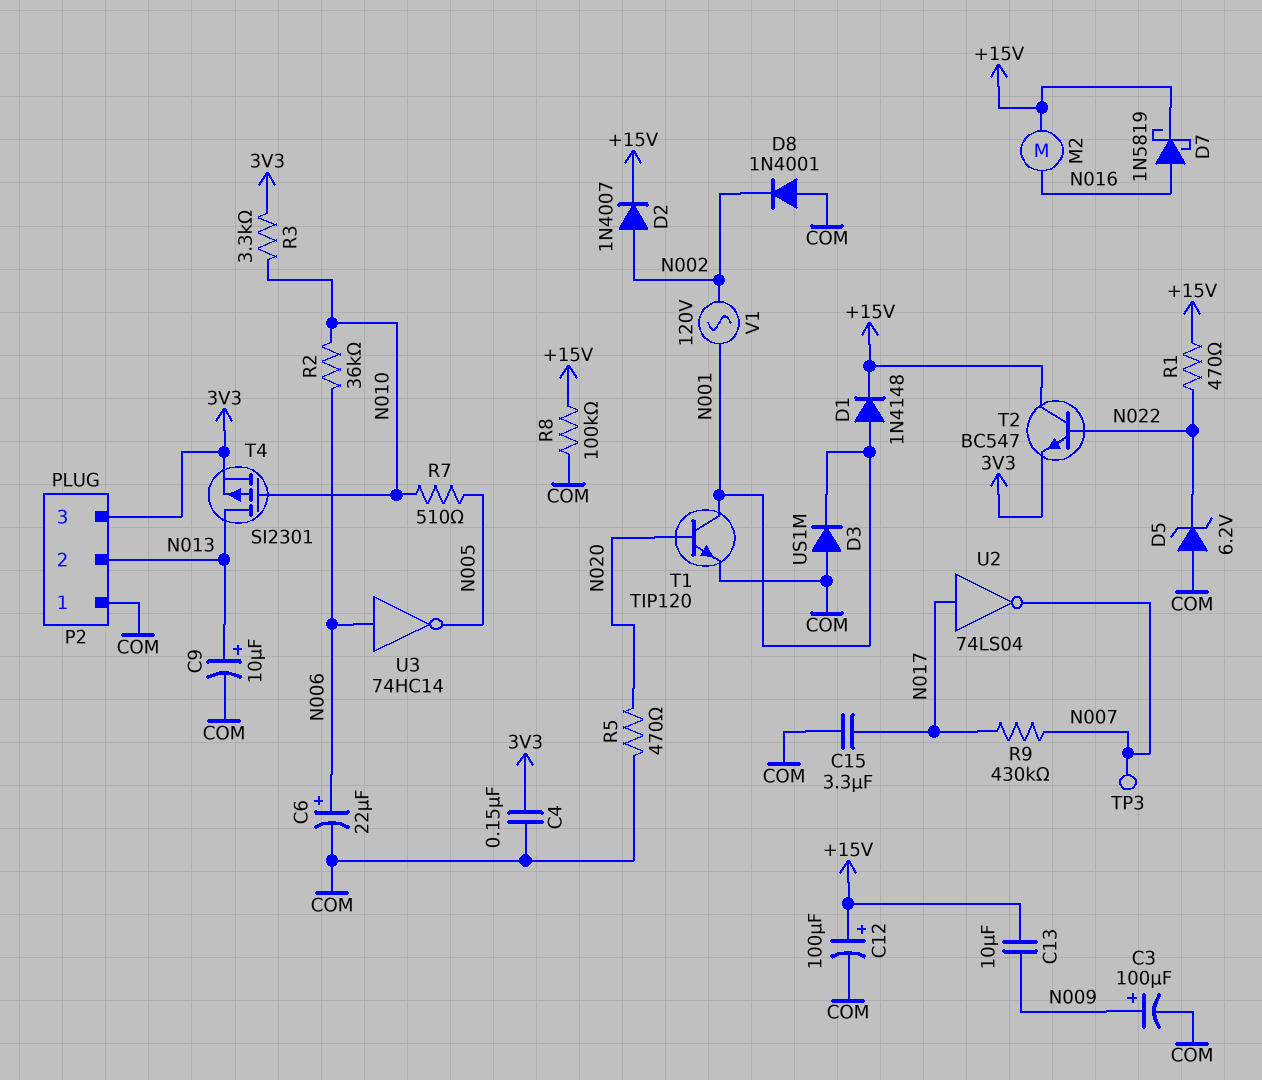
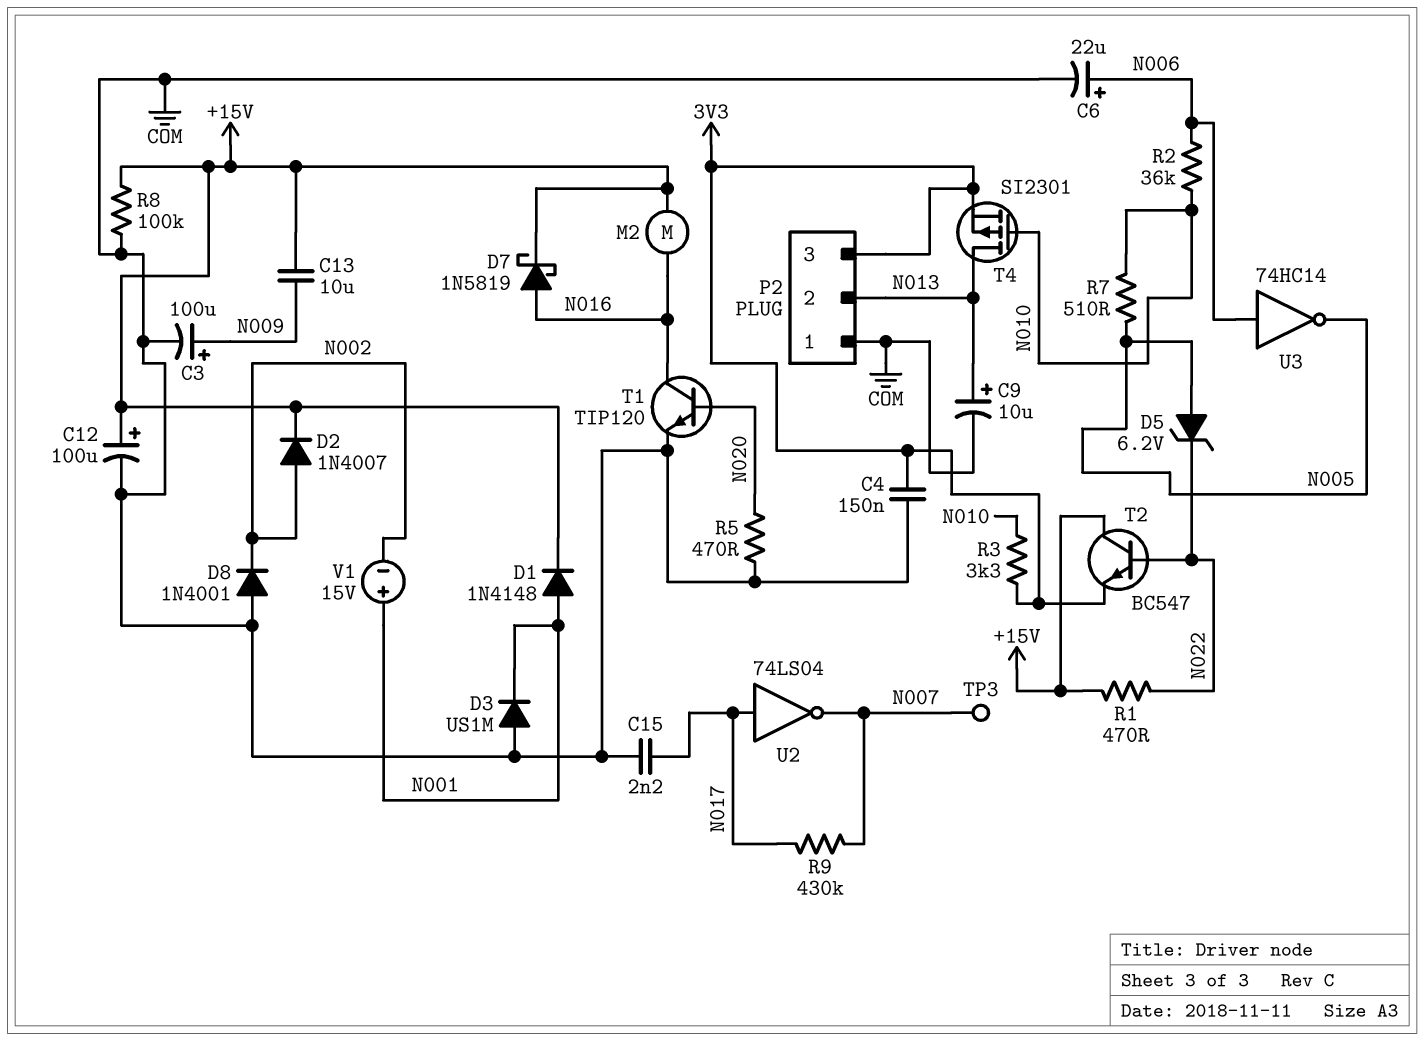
C15: 3.3uF (COM, N017) -> 2.2nF (COM, N017)
D5: zener 6.2V (A COM, K N022) -> zener 6.2V (A N005, K N022)
T1: NPN TIP120 (B N020, C N001, E COM) -> NPN TIP120 (B N020, C N016, E COM)
V1: AC 120V (N001, N002) -> 15V (plus N001, minus N002)

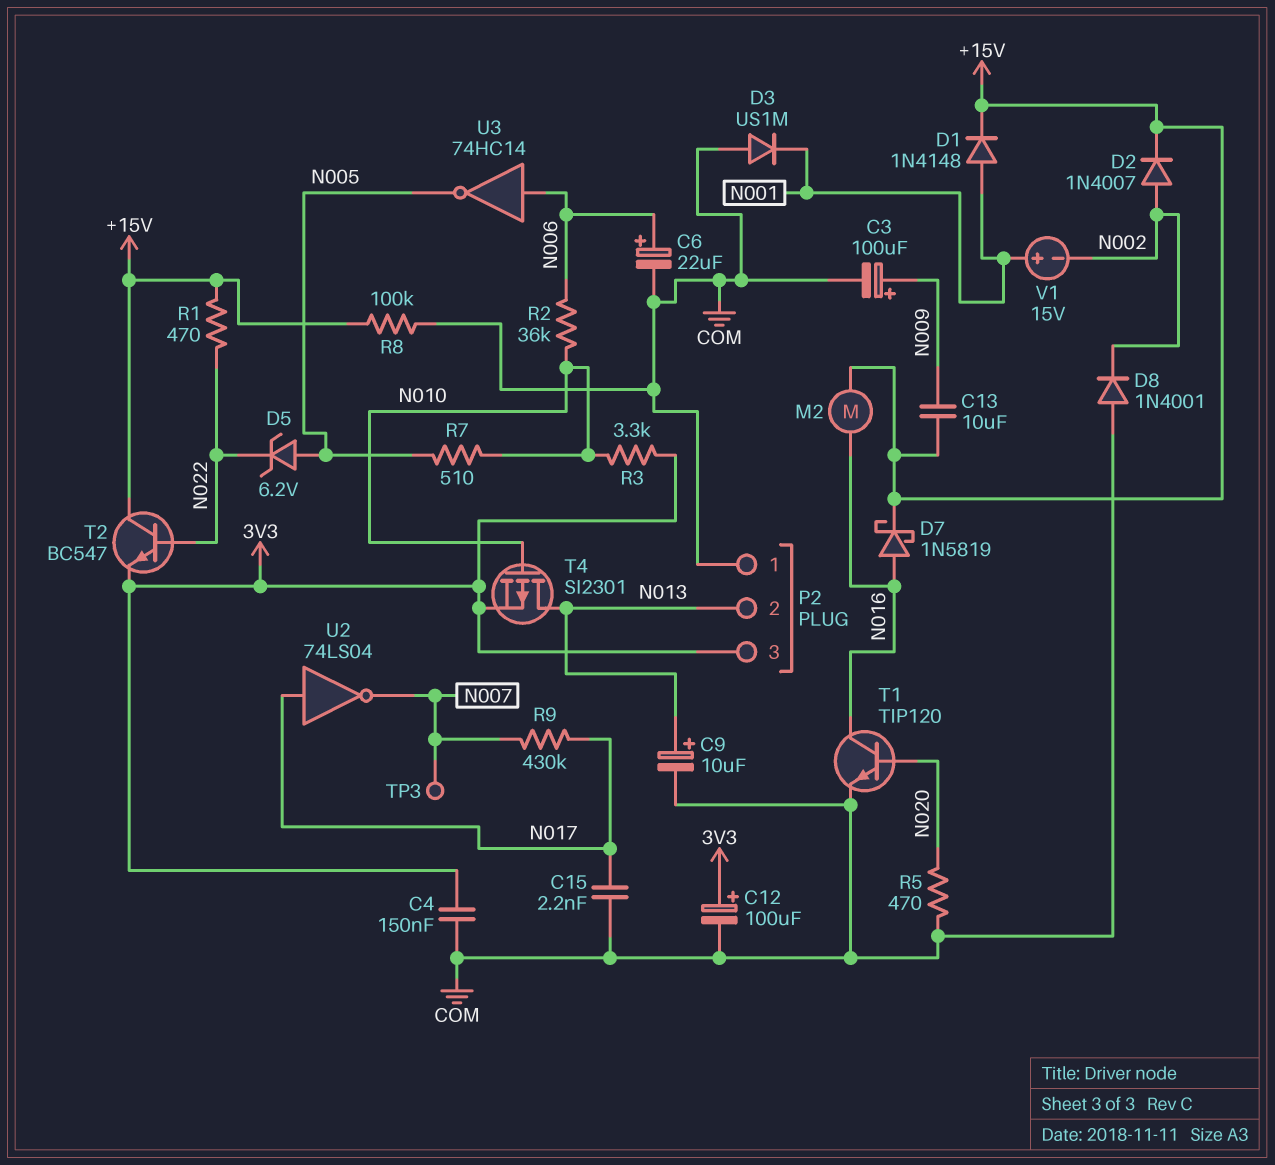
C12: 100uF (plus +15V, minus COM) -> 100uF (plus 3V3, minus COM)

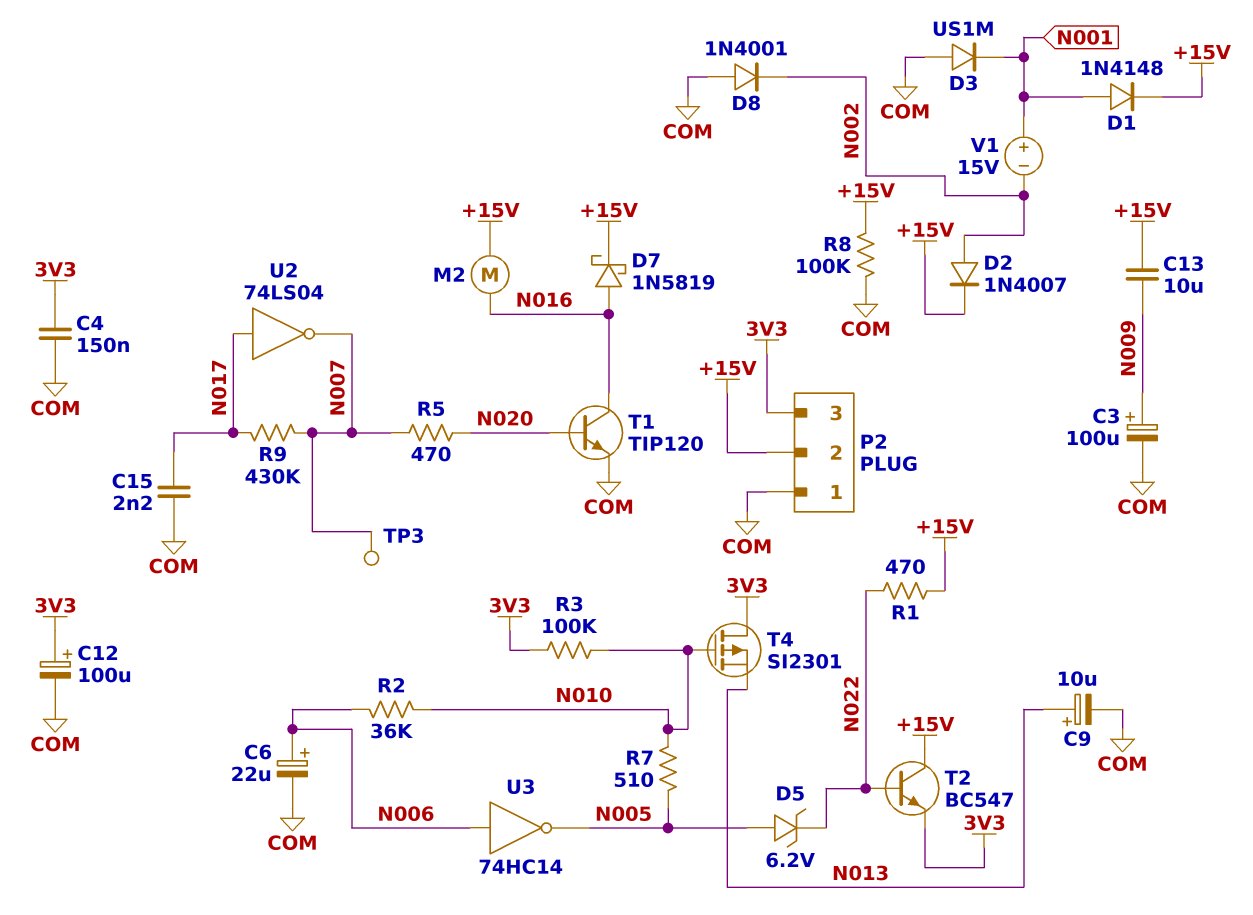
P2 pin 2: N013 -> +15V
R3: 3.3k (3V3, N010) -> 100k (3V3, N010)
R5: 470 (COM, N020) -> 470 (N007, N020)
T4: PMOS SI2301 (G N010, D N013, S 3V3) -> PMOS SI2301 (G N010, D 3V3, S N013)

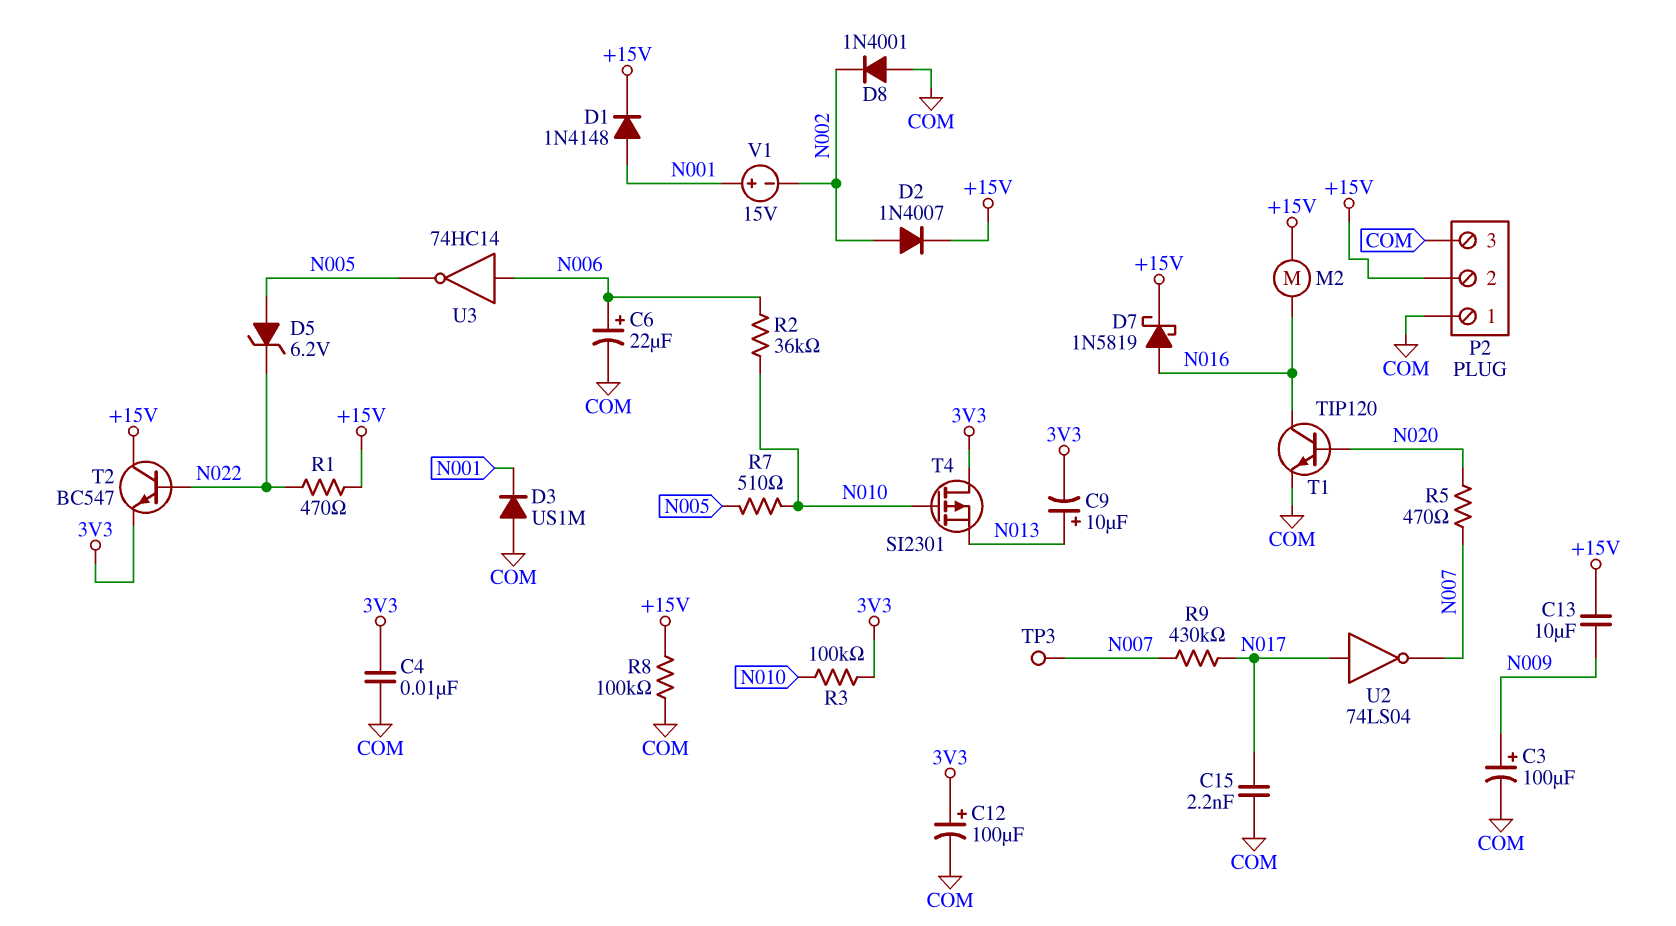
C4: 150nF (3V3, COM) -> 10nF (3V3, COM)
C9: 10uF (plus N013, minus COM) -> 10uF (plus N013, minus 3V3)
P2 pin 3: 3V3 -> COM

